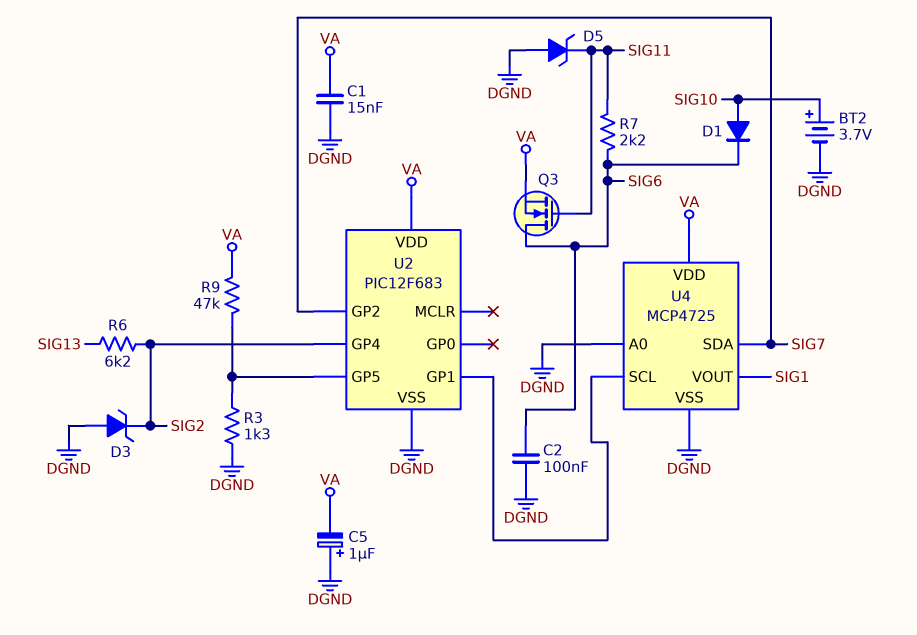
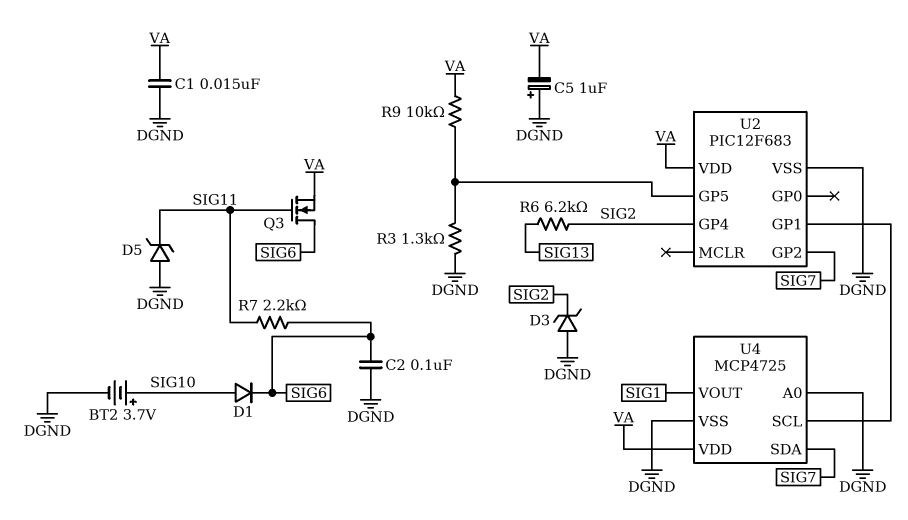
R9: 47k (U2/GP5, VA) -> 10k (U2/GP5, VA)

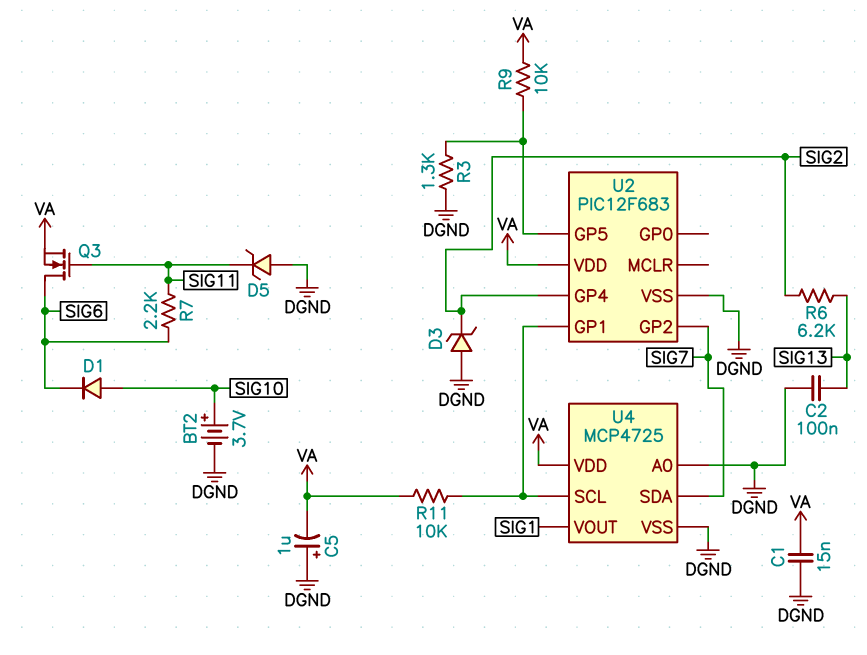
C2: 100nF (DGND, SIG6) -> 100nF (DGND, SIG13)
R11: none -> 10k (U2/GP1, VA)

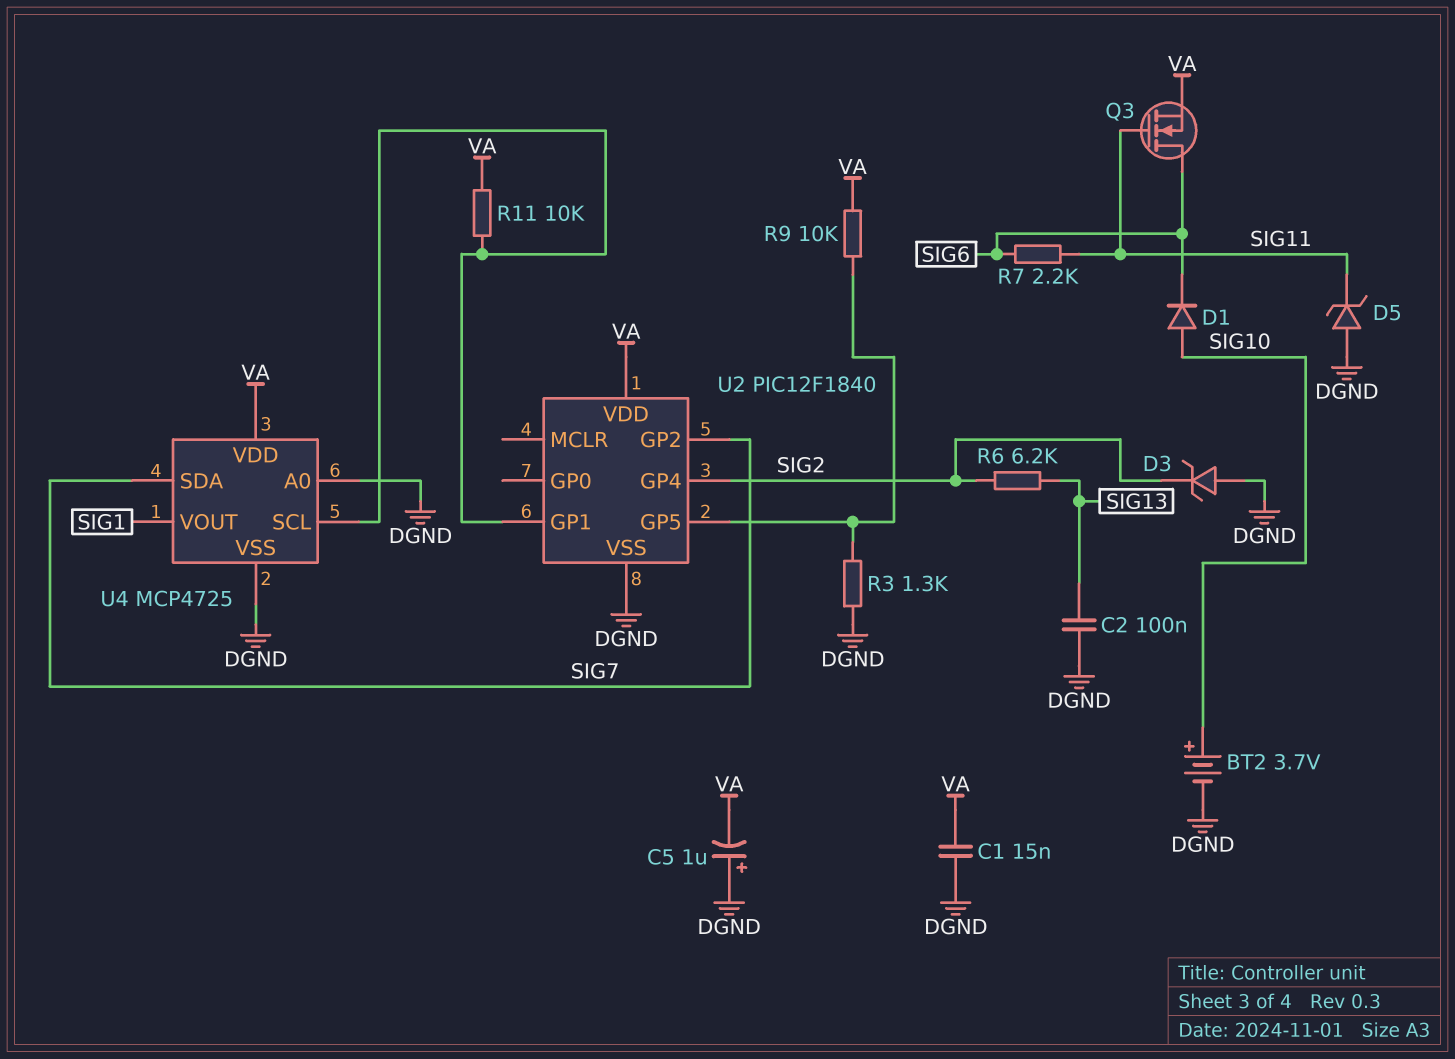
U2: PIC12F683 -> PIC12F1840

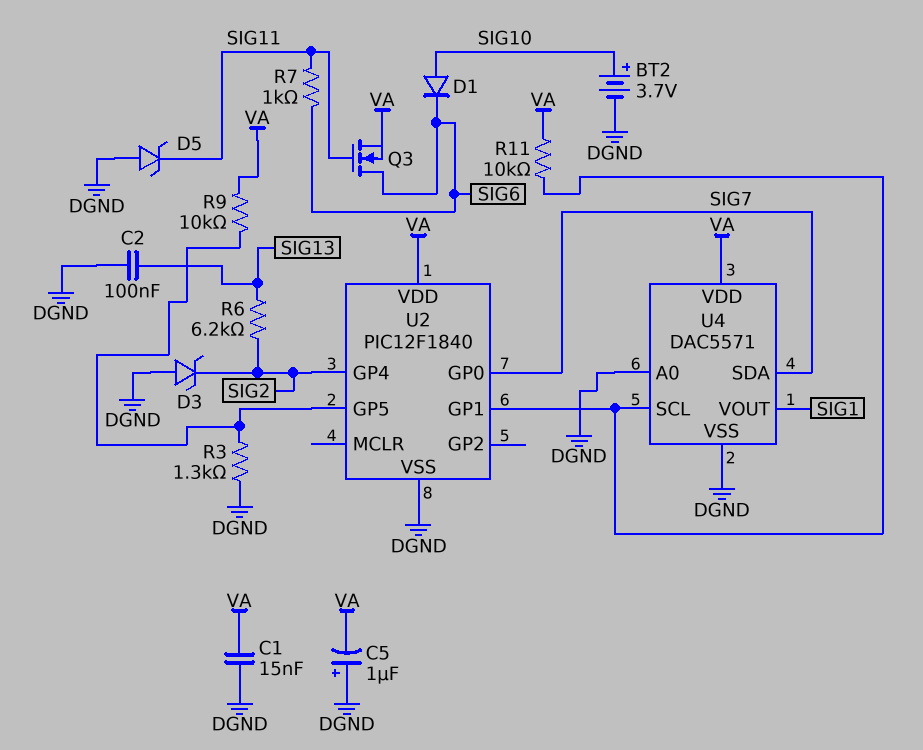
R7: 2.2k (SIG6, SIG11) -> 1k (SIG6, SIG11)
U2 pin GP0: none -> SIG7
U2 pin GP2: SIG7 -> none
U4: MCP4725 -> DAC5571

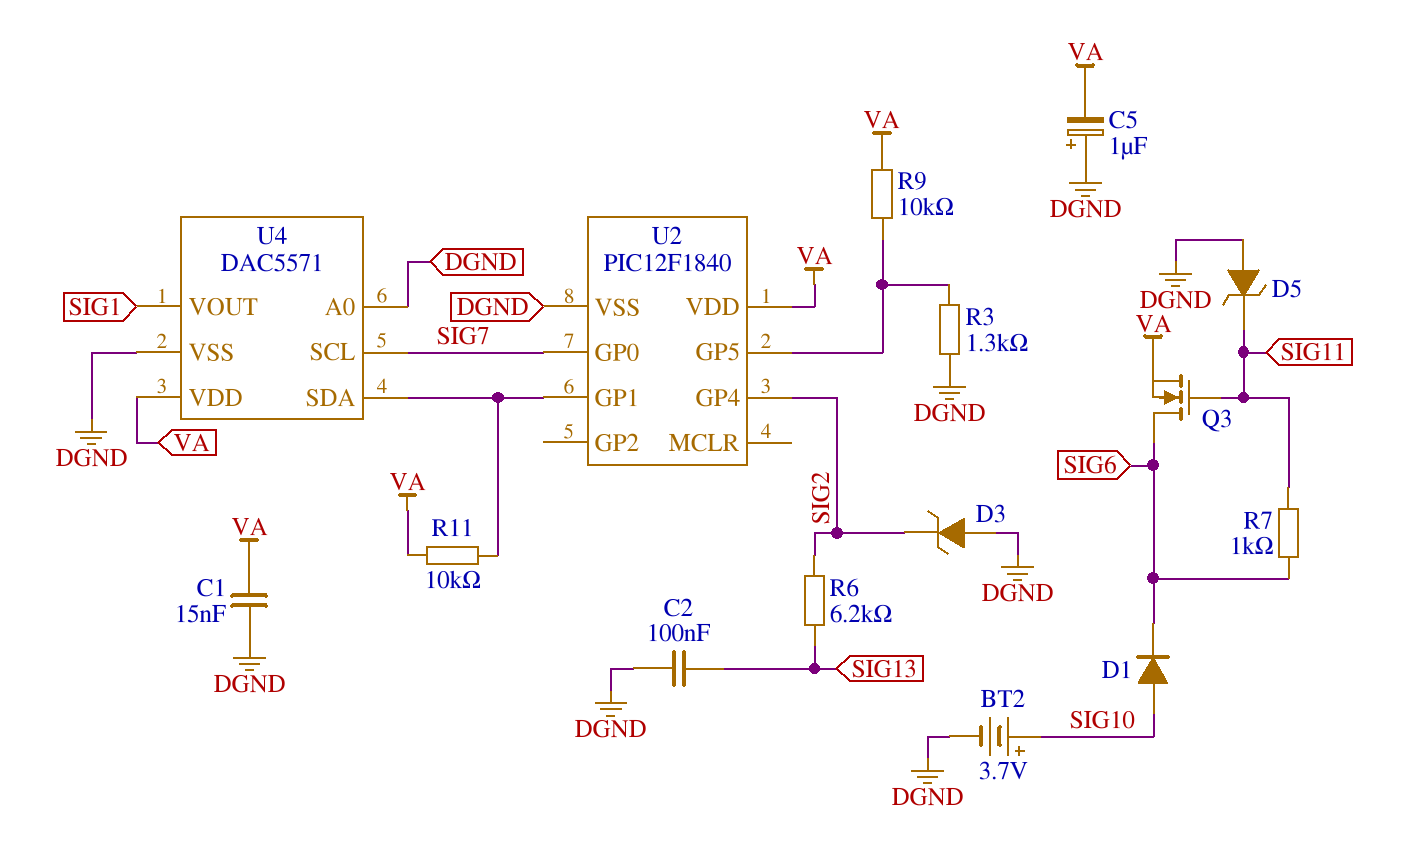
U4 pin SCL: U2/GP1 -> SIG7
U4 pin SDA: SIG7 -> U2/GP1

